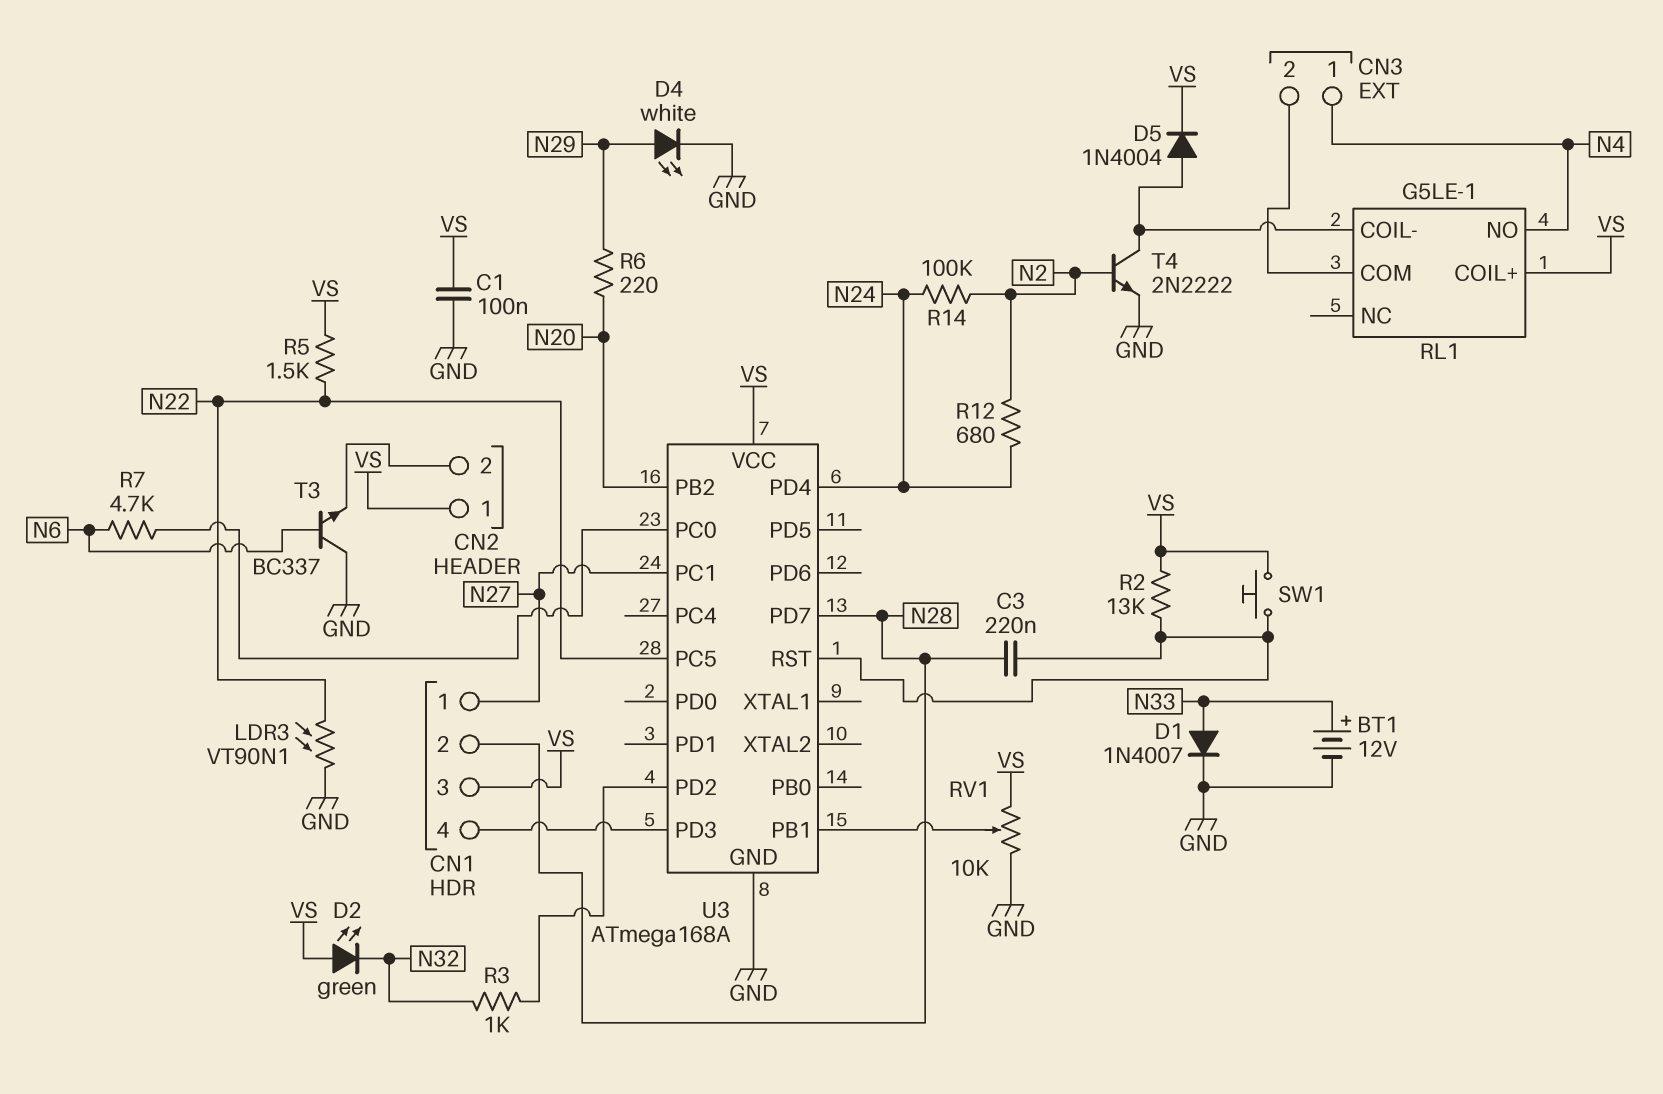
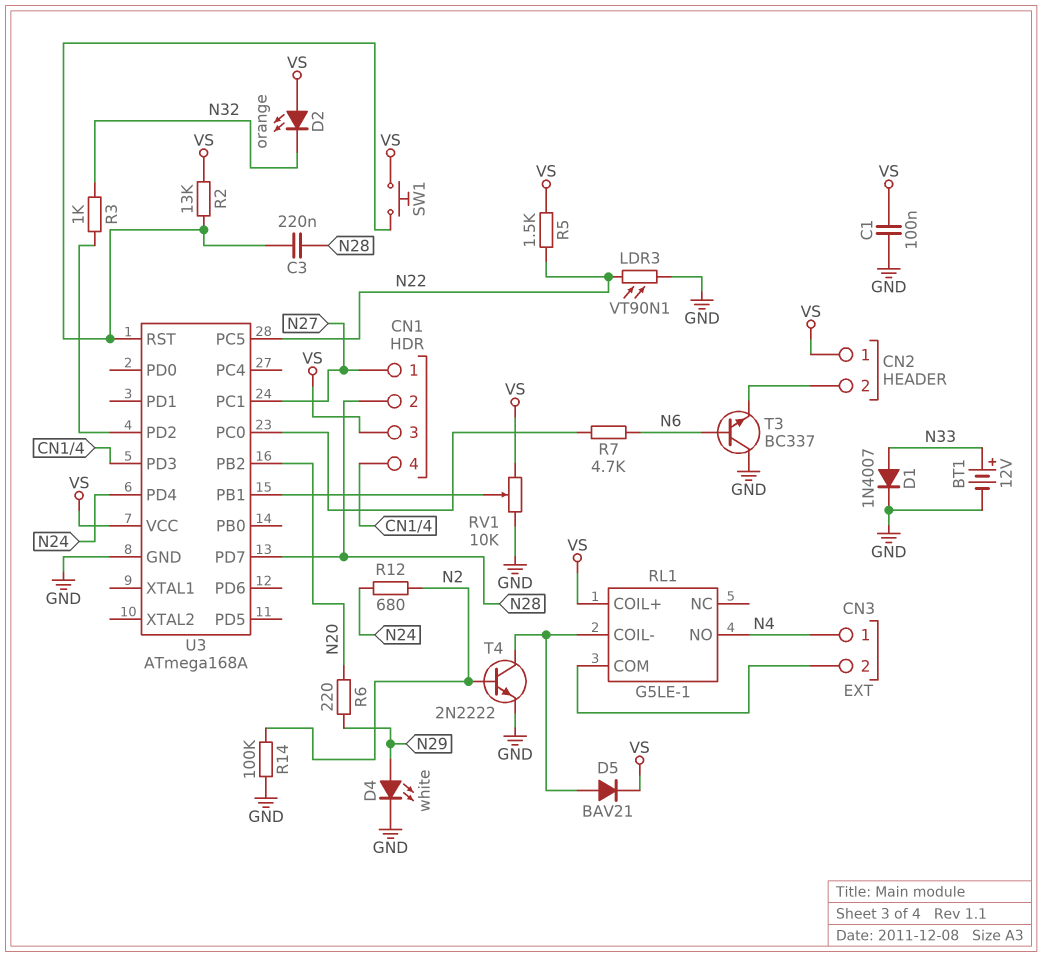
D2: LED green (A VS, K N32) -> LED orange (A VS, K N32)
D5: diode 1N4004 (A RL1/COIL-, K VS) -> diode BAV21 (A RL1/COIL-, K VS)
R14: 100k (N2, N24) -> 100k (GND, N2)

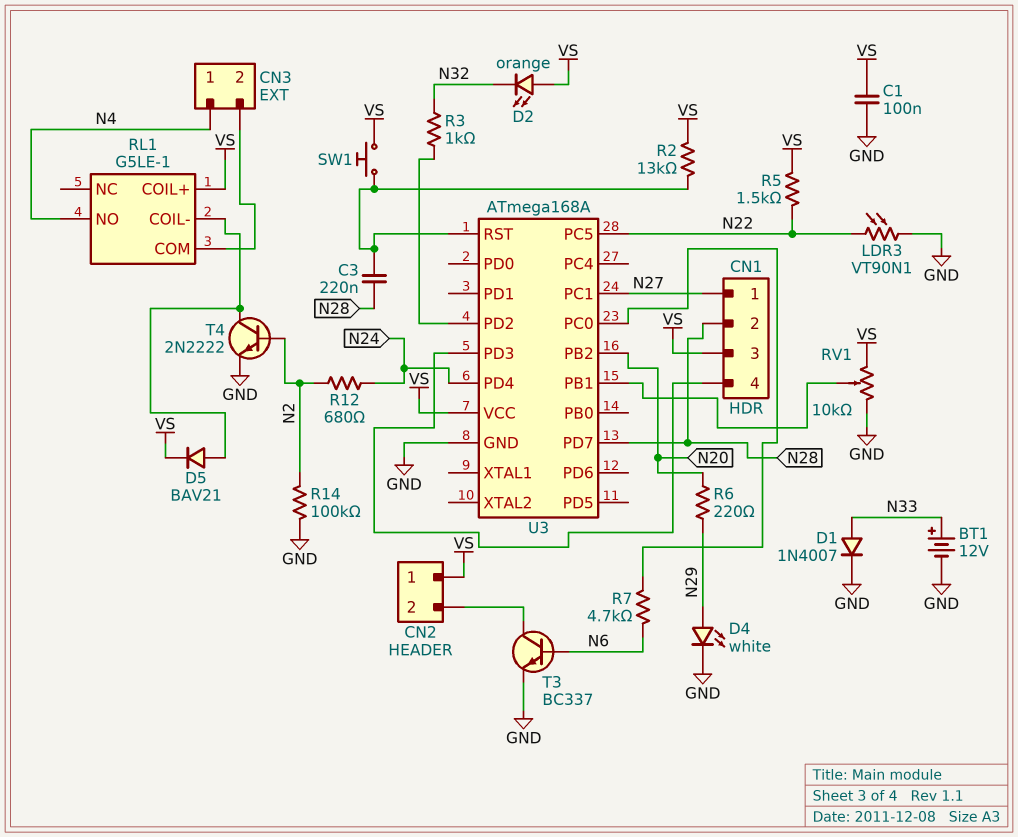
T3: NPN BC337 (B N6, C GND, E CN2/2) -> NPN BC337 (B N6, C CN2/2, E GND)

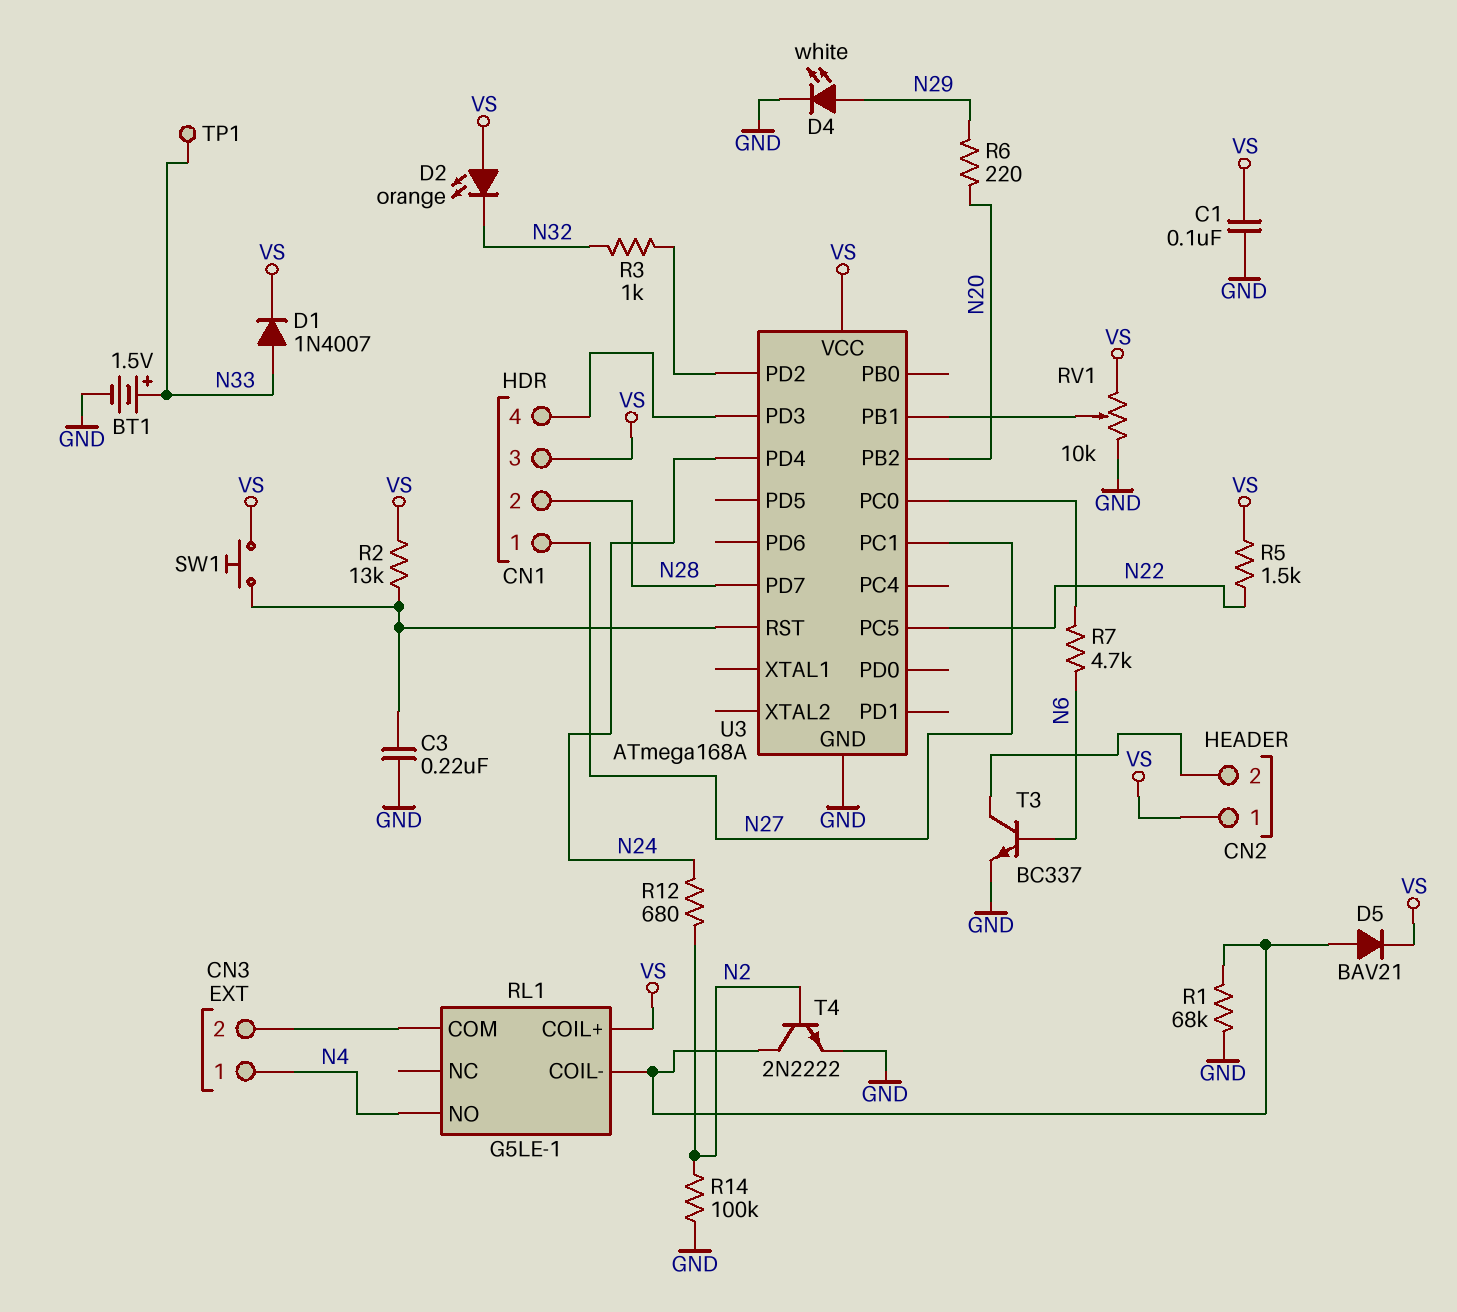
BT1: 12V (plus N33, minus GND) -> 1.5V (plus N33, minus GND)
C3: 220nF (N28, U3/RST) -> 220nF (GND, U3/RST)
D1: diode 1N4007 (A N33, K GND) -> diode 1N4007 (A N33, K VS)
LDR3: VT90N1 (GND, N22) -> none
R1: none -> 68k (GND, RL1/COIL-)
TP1: none -> test point (N33)

